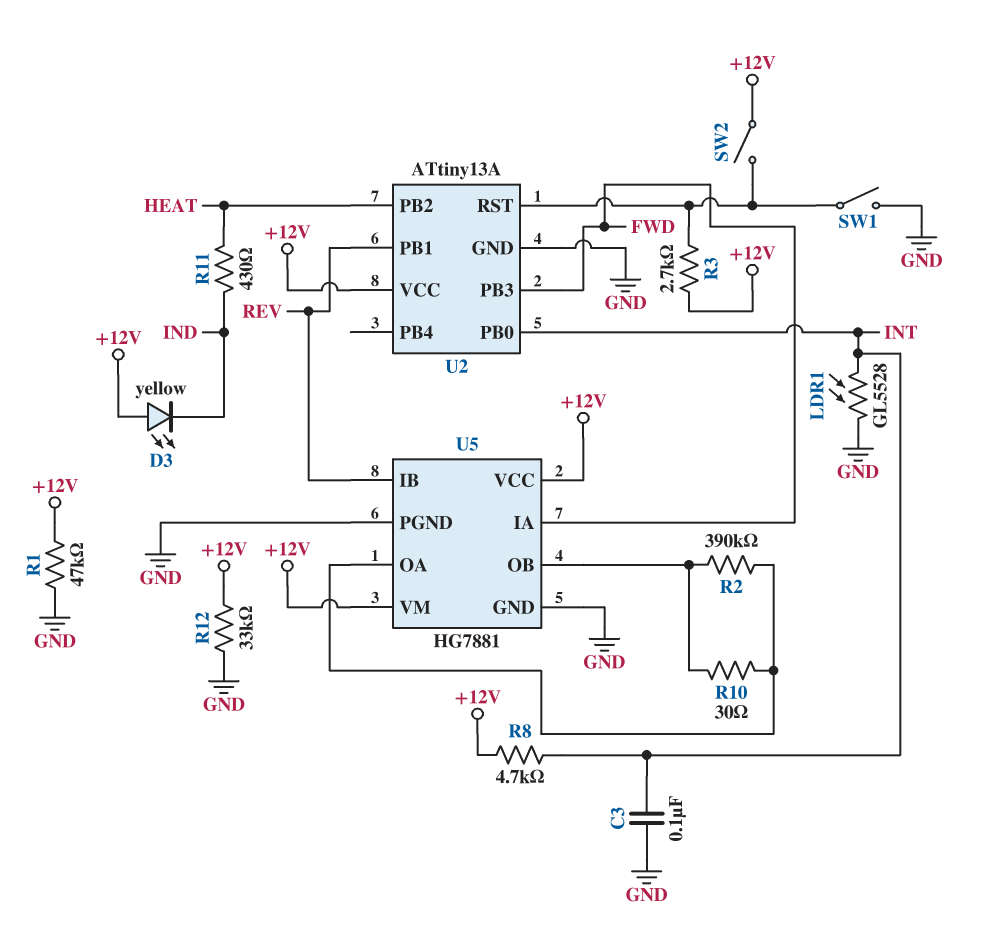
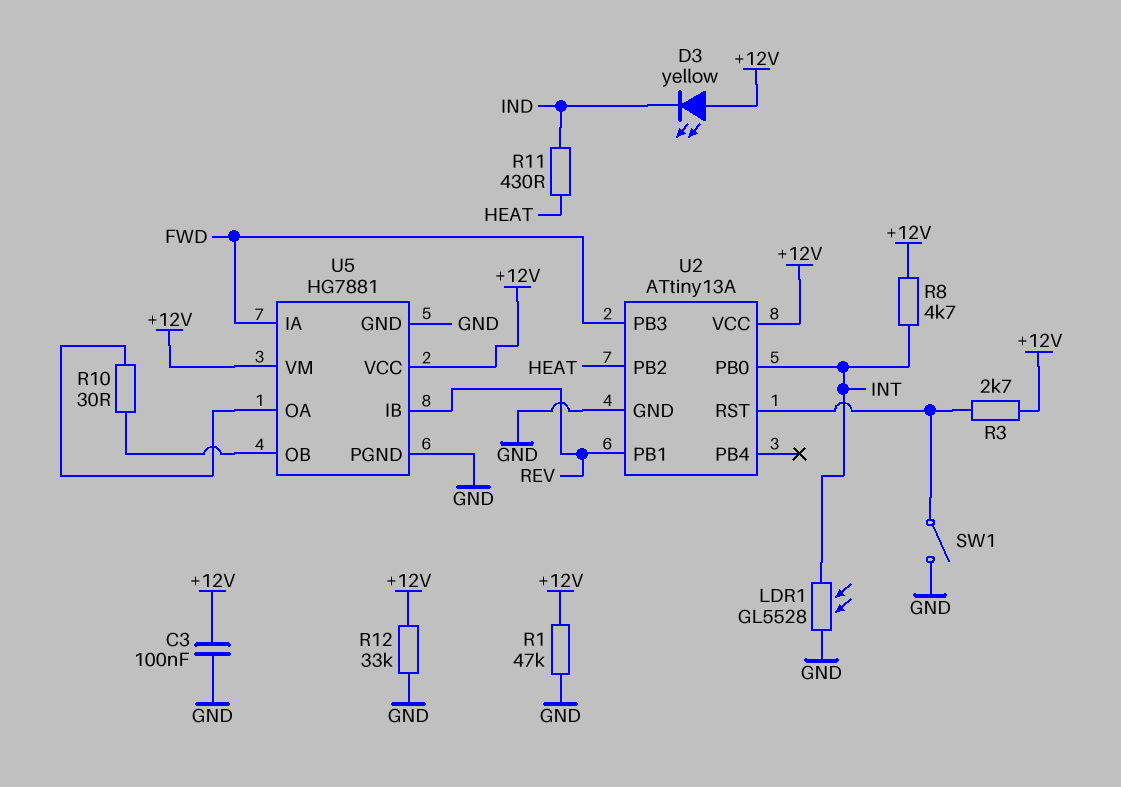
C3: 100nF (GND, INT) -> 100nF (+12V, GND)
R2: 390k (U5/OA, U5/OB) -> none
SW2: switch (+12V, U2/RST) -> none

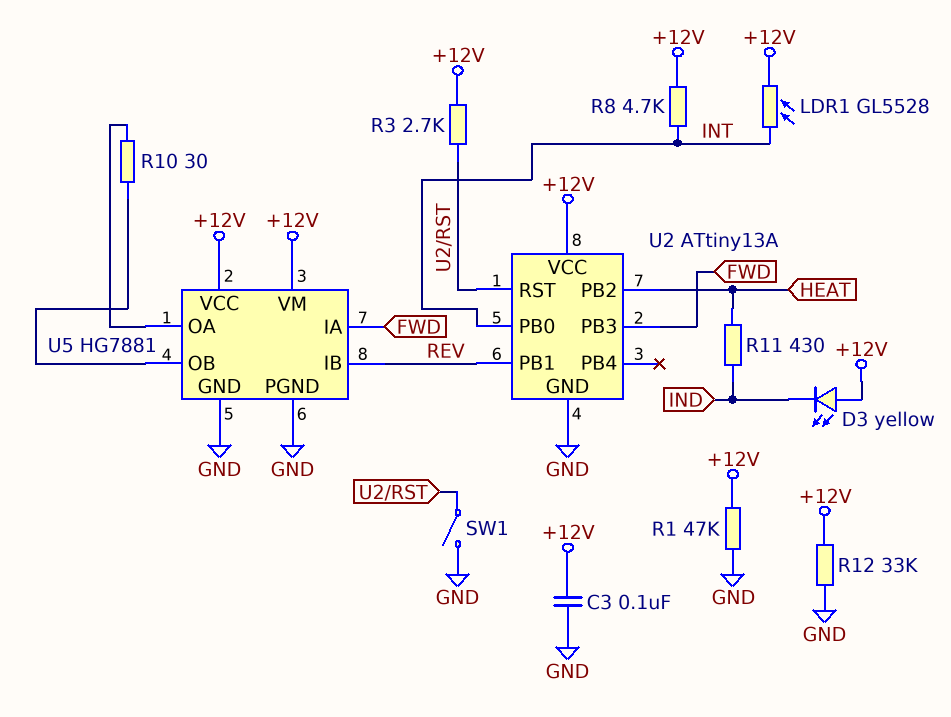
LDR1: GL5528 (GND, INT) -> GL5528 (+12V, INT)

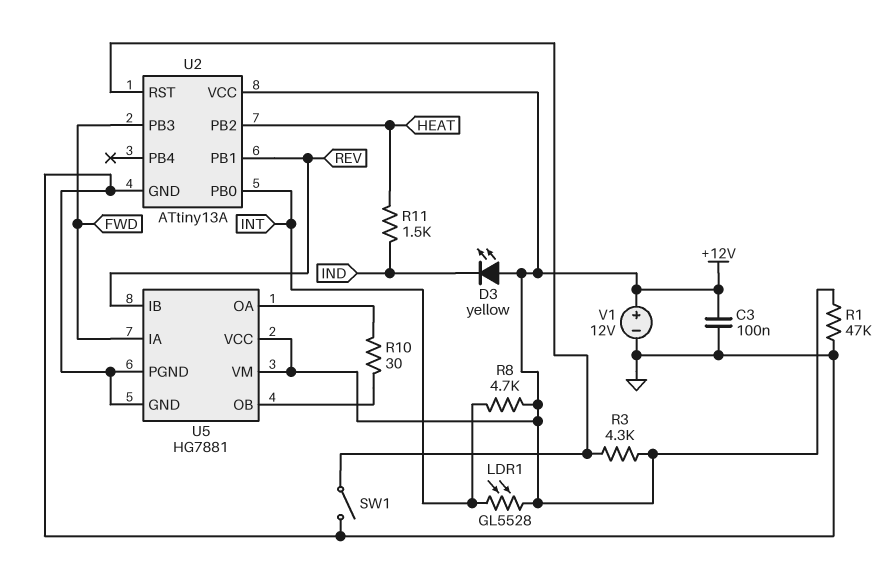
R3: 2.7k (+12V, U2/RST) -> 4.3k (+12V, U2/RST)
R11: 430 (HEAT, IND) -> 1.5k (HEAT, IND)
R12: 33k (+12V, GND) -> none
V1: none -> 12V (plus +12V, minus GND)

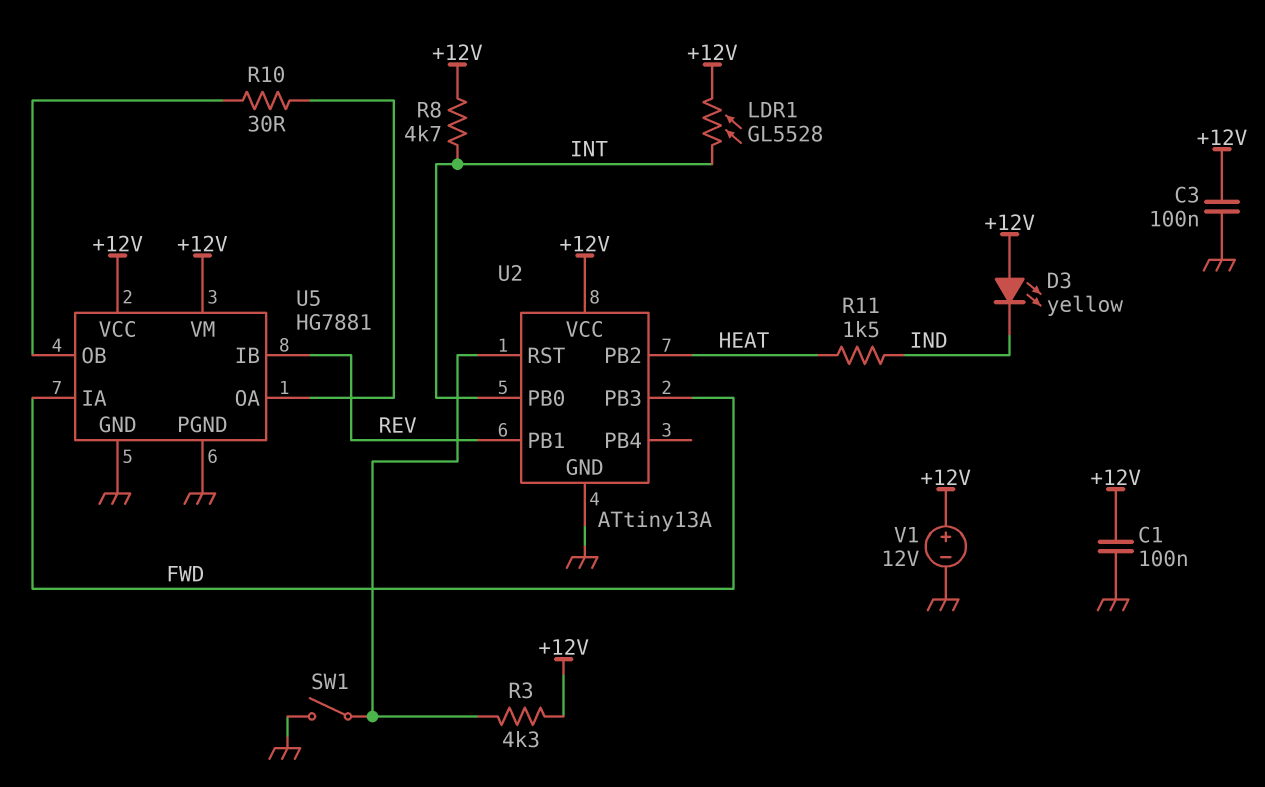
C1: none -> 100nF (+12V, GND)
R1: 47k (+12V, GND) -> none

